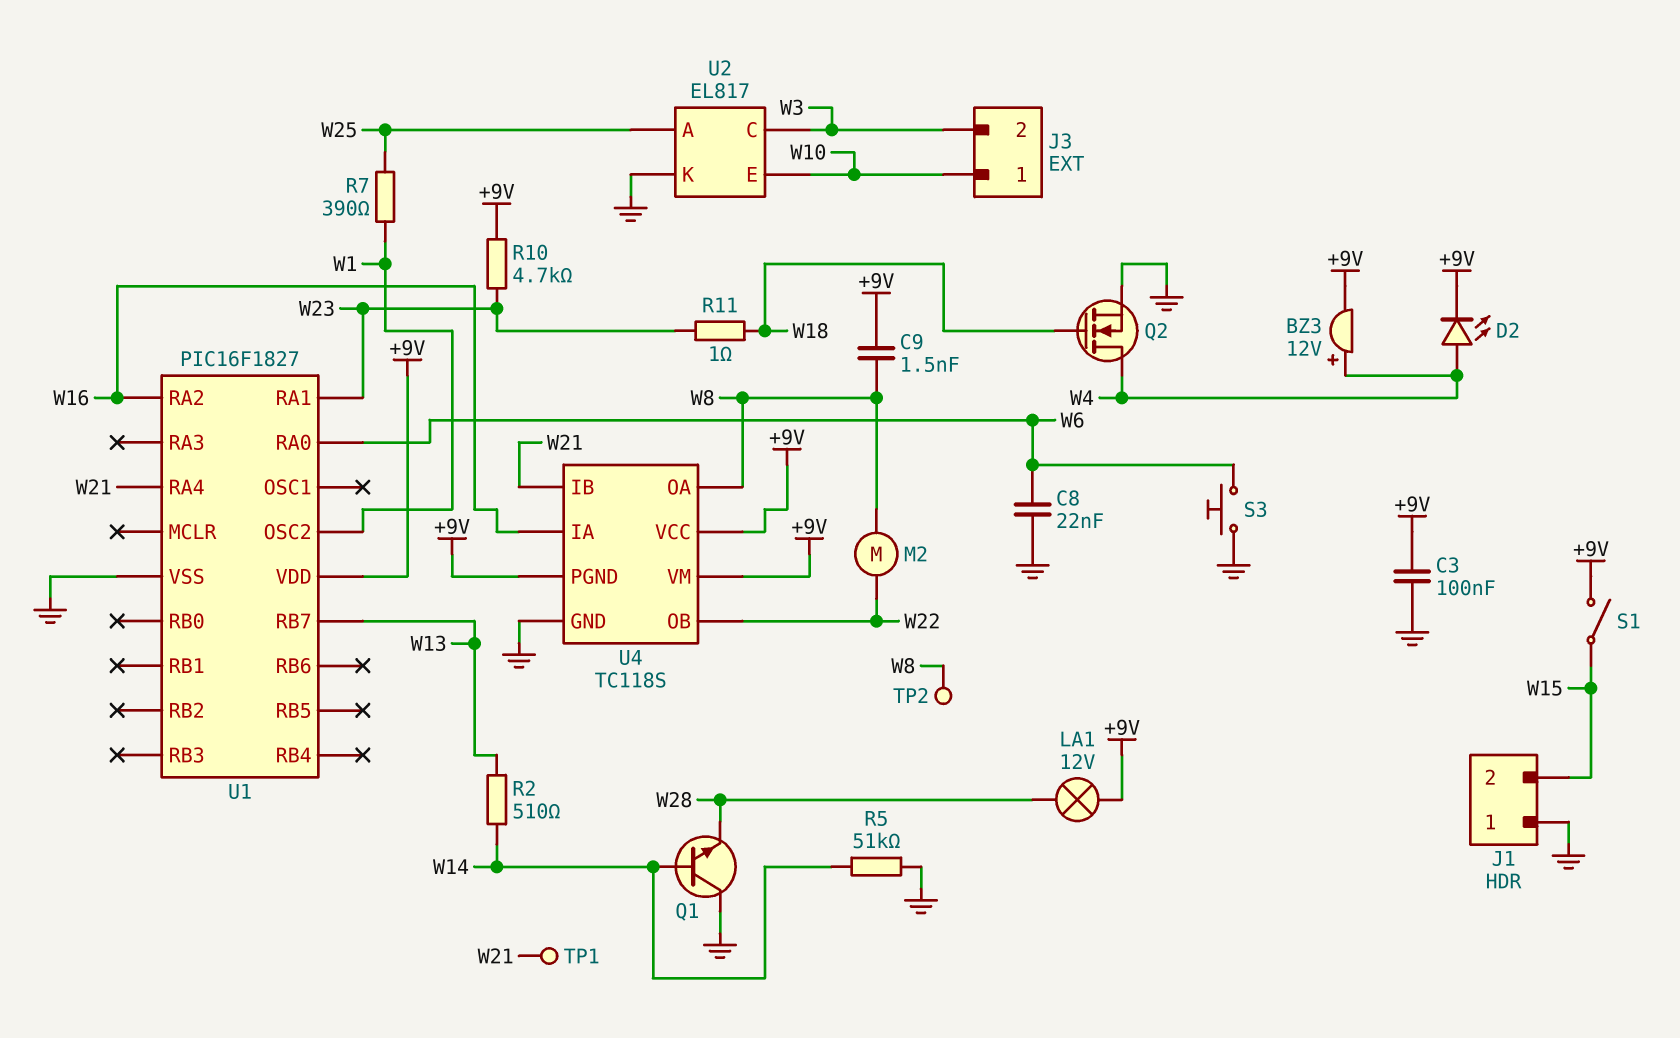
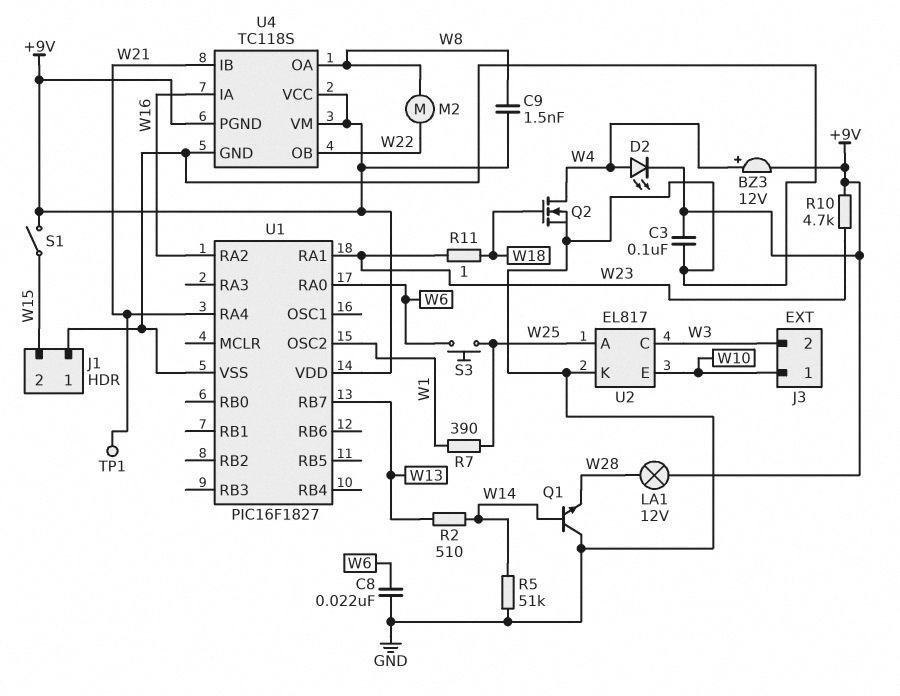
S3: button (GND, W6) -> button (W6, W25)
TP2: test point (W8) -> none

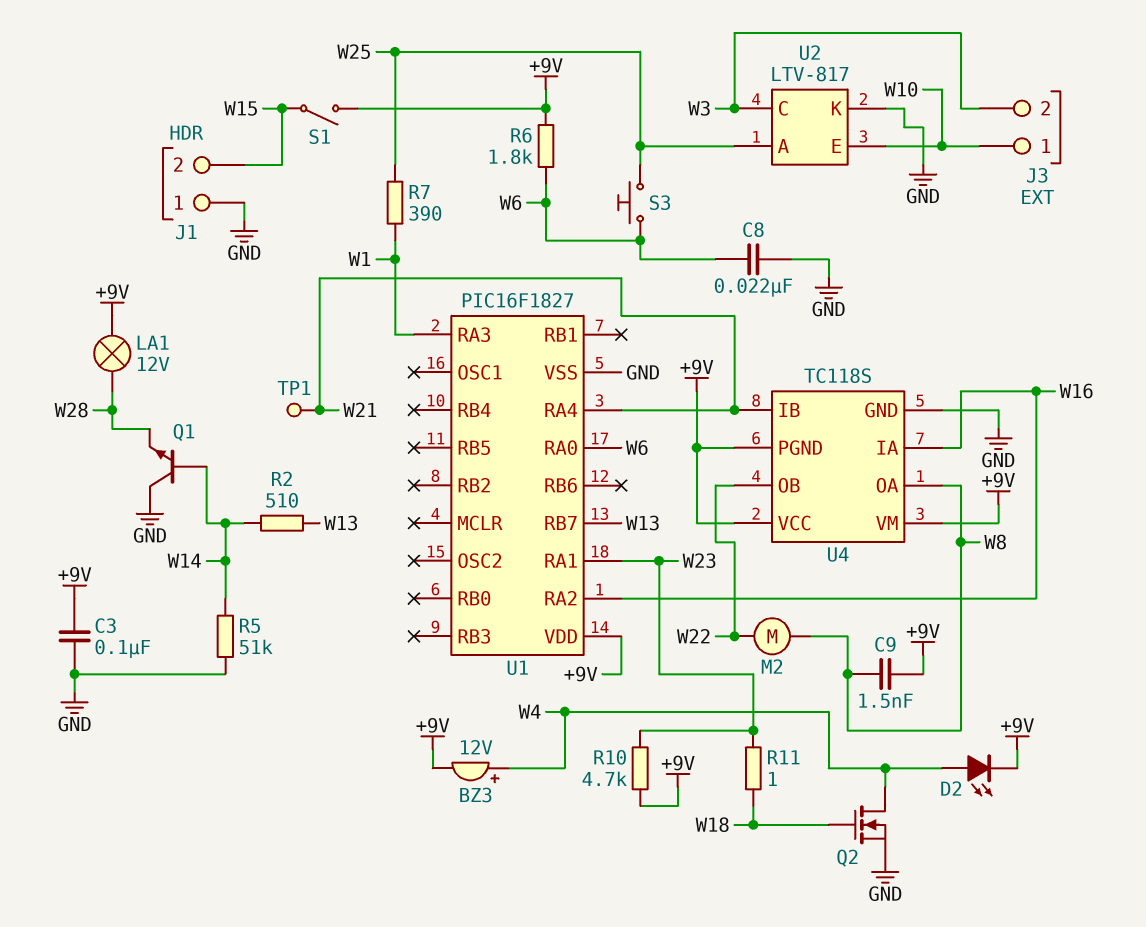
R6: none -> 1.8k (+9V, W6)
U1 pin OSC2: W1 -> none
U1 pin RA3: none -> W1
U2: EL817 -> LTV-817

